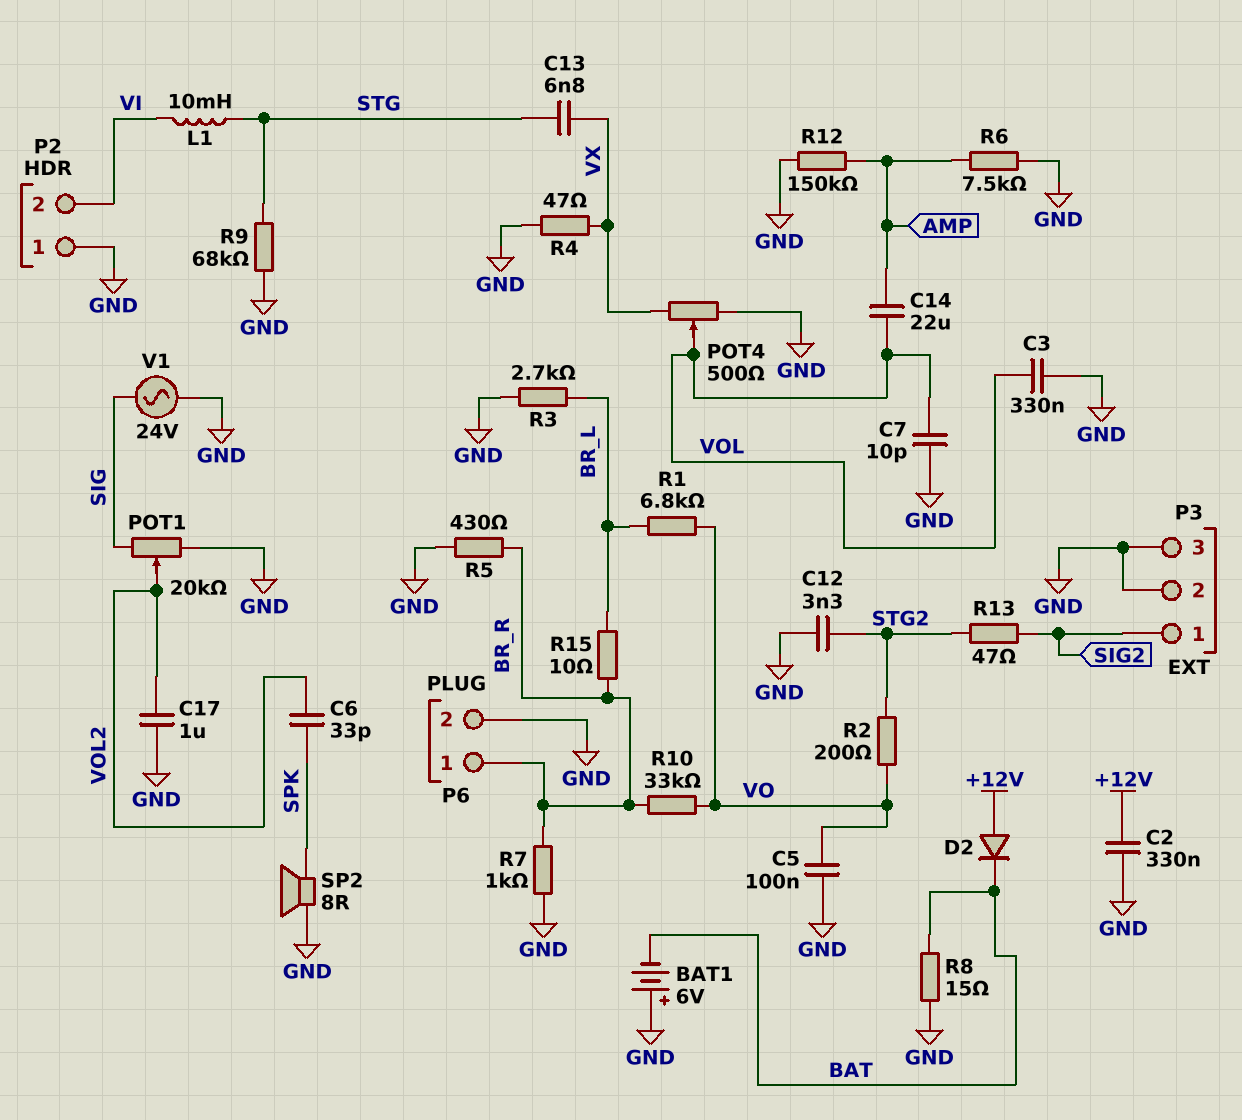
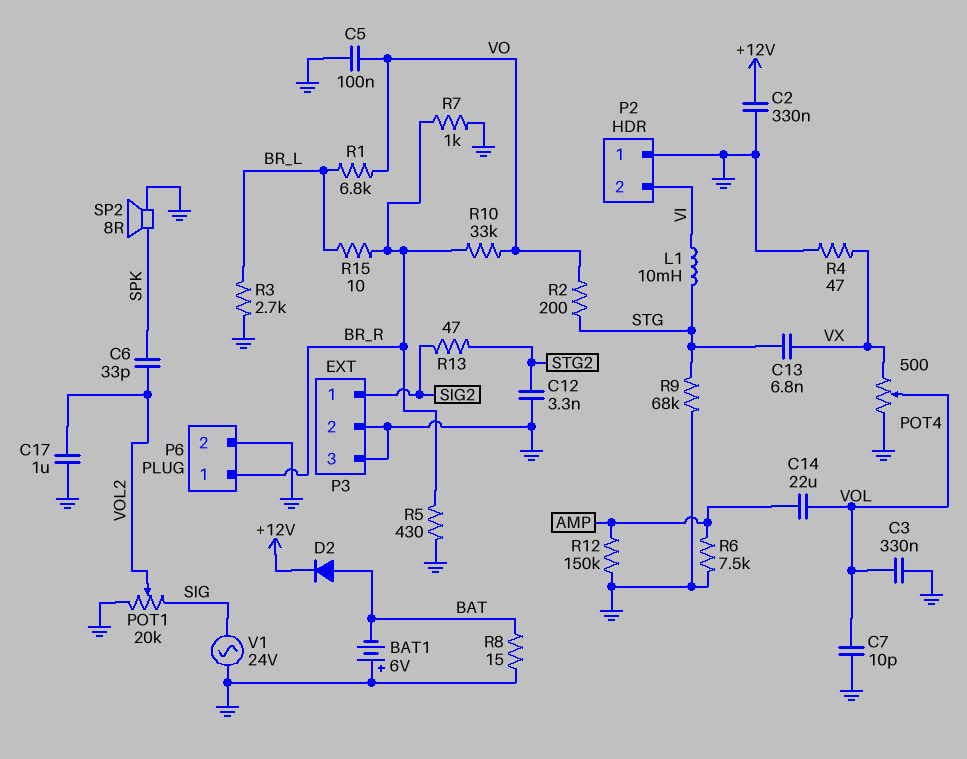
D2: diode (A +12V, K BAT) -> diode (A BAT, K +12V)
R2: 200 (STG2, VO) -> 200 (STG, VO)

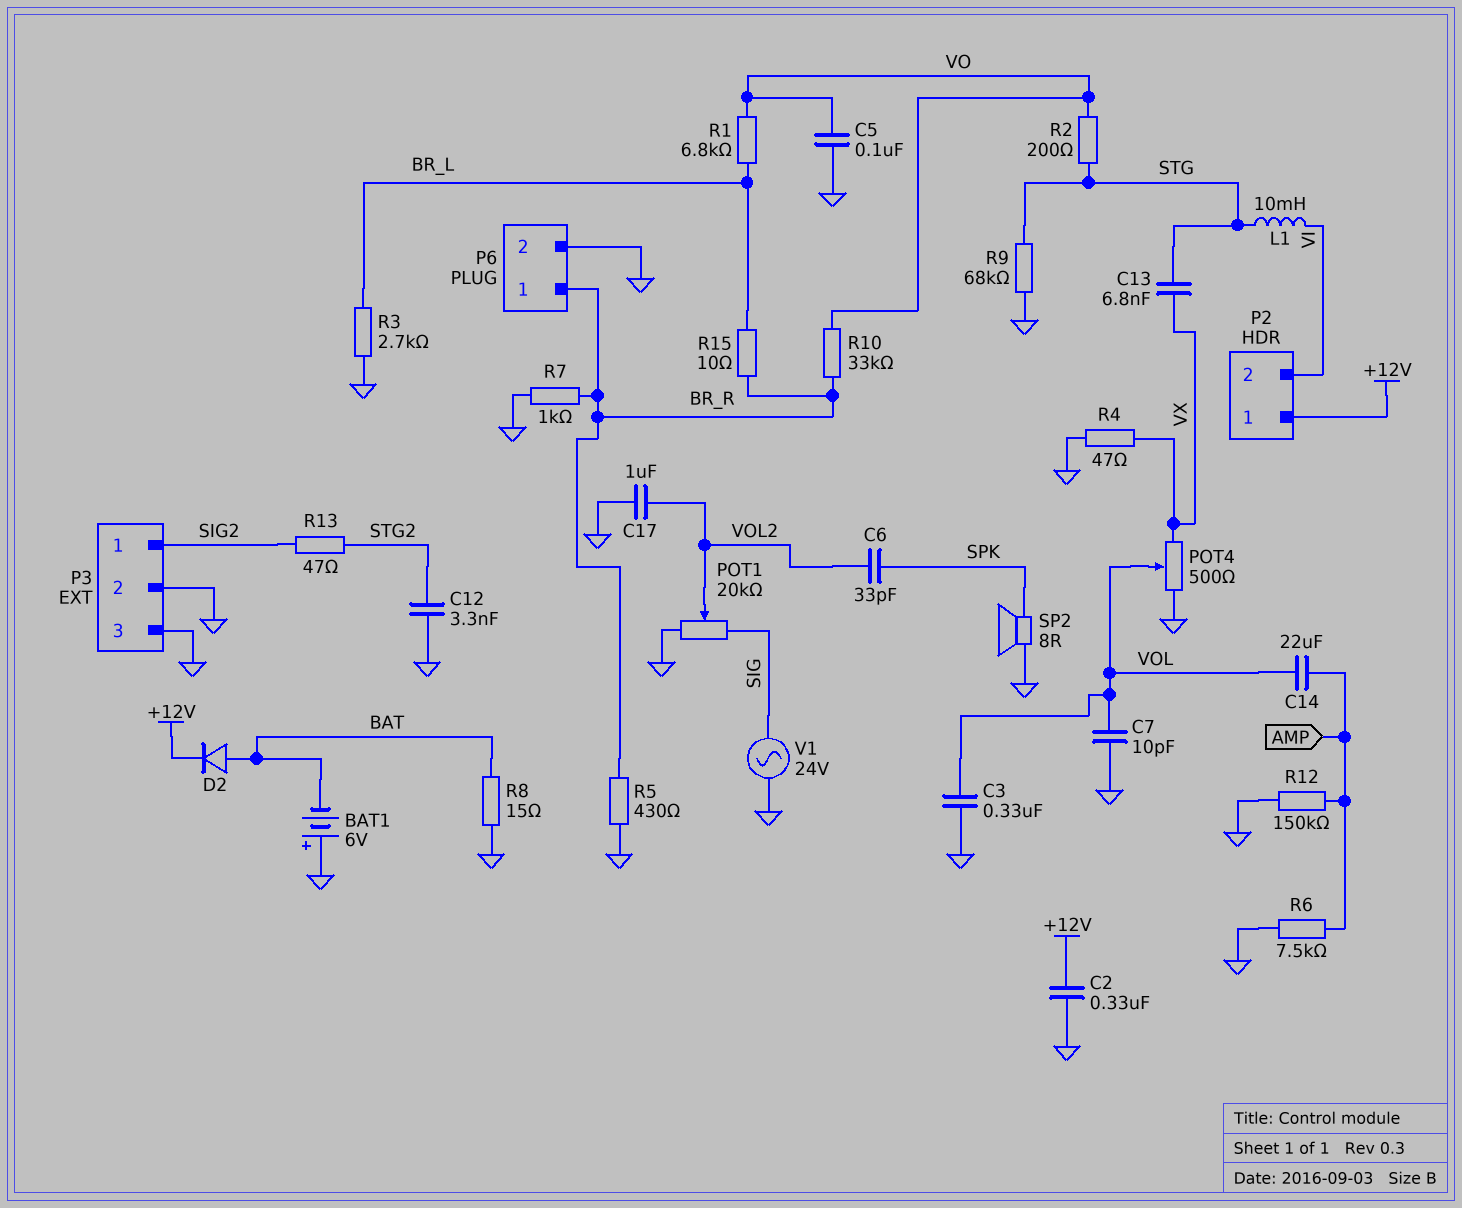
P2 pin 1: GND -> +12V

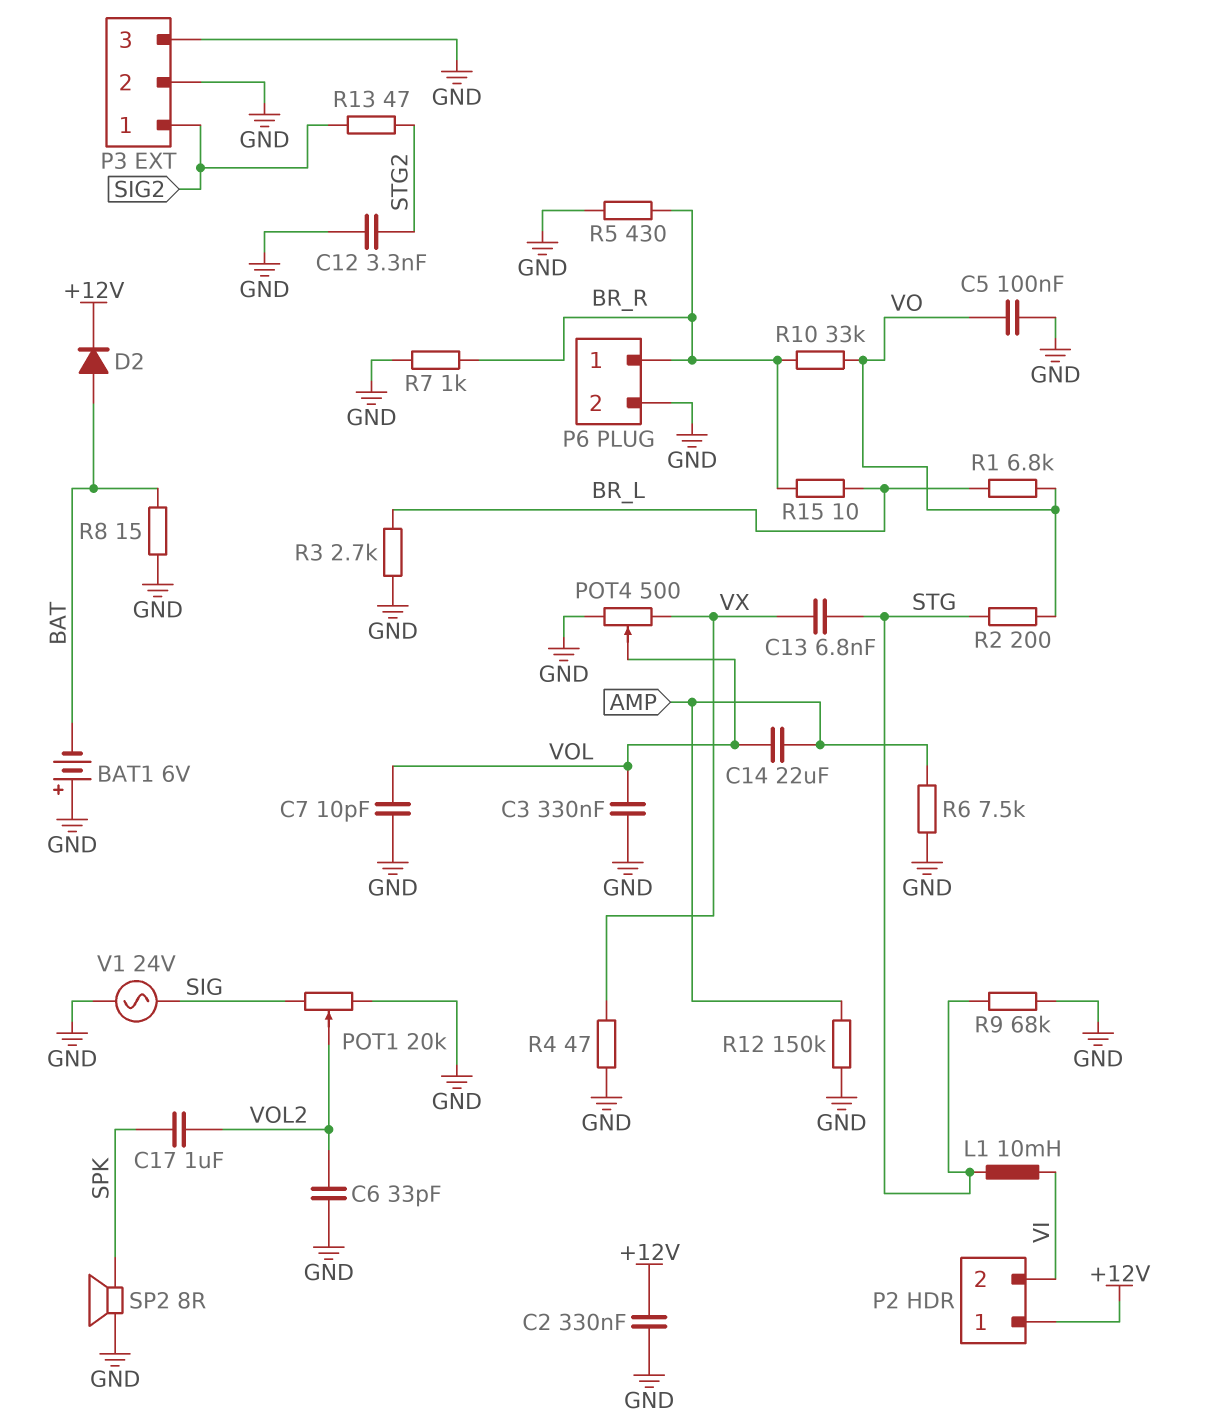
C6: 33pF (SPK, VOL2) -> 33pF (GND, VOL2)
C17: 1uF (GND, VOL2) -> 1uF (SPK, VOL2)

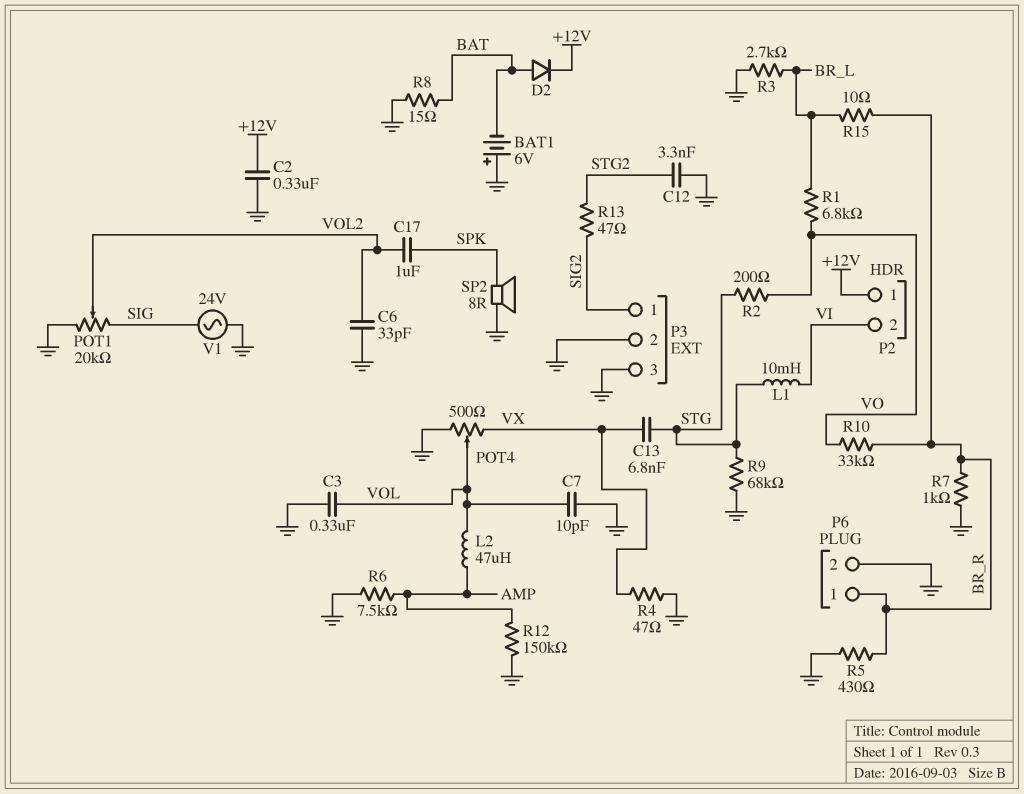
C5: 100nF (GND, VO) -> none
C14: 22uF (AMP, VOL) -> none
L2: none -> 47uH (AMP, VOL)

